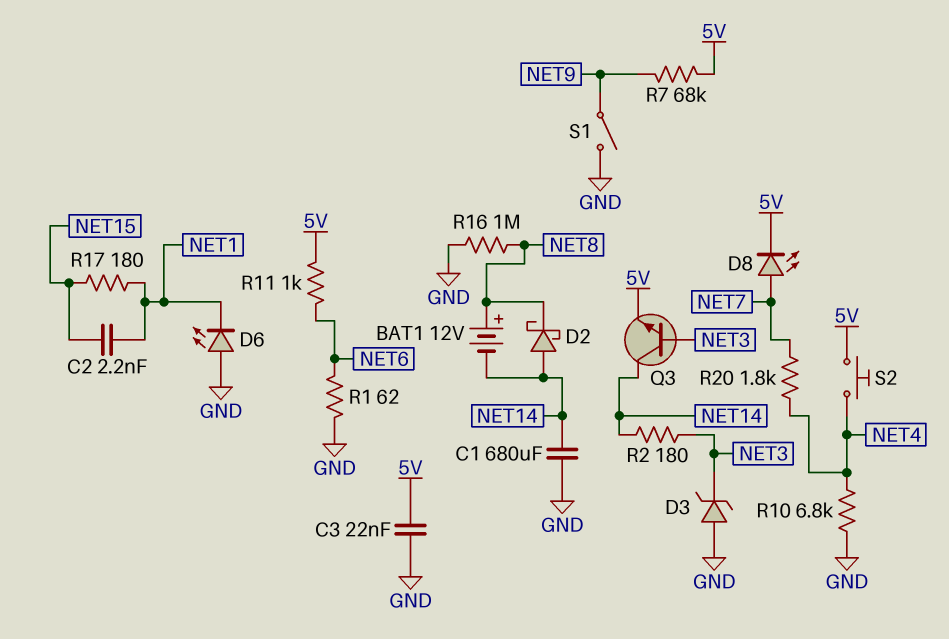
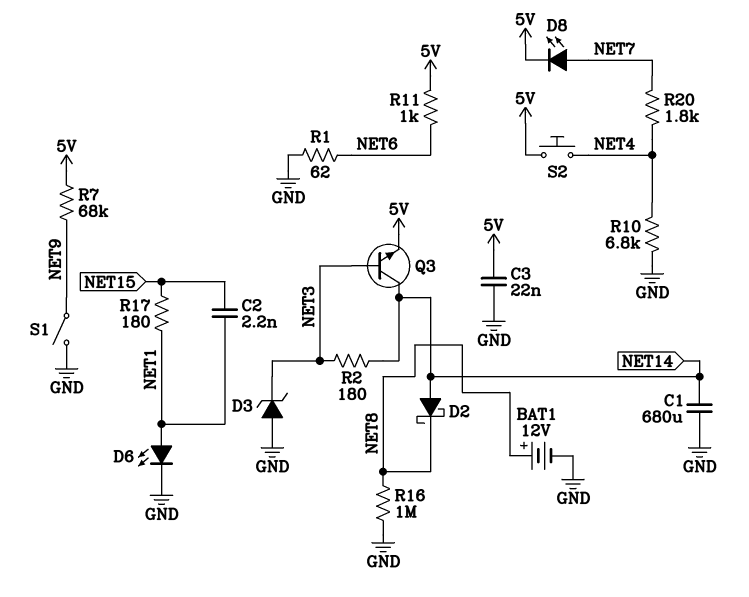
BAT1: 12V (plus NET8, minus NET14) -> 12V (plus NET8, minus GND)
D6: LED (A GND, K NET1) -> LED (A NET1, K GND)

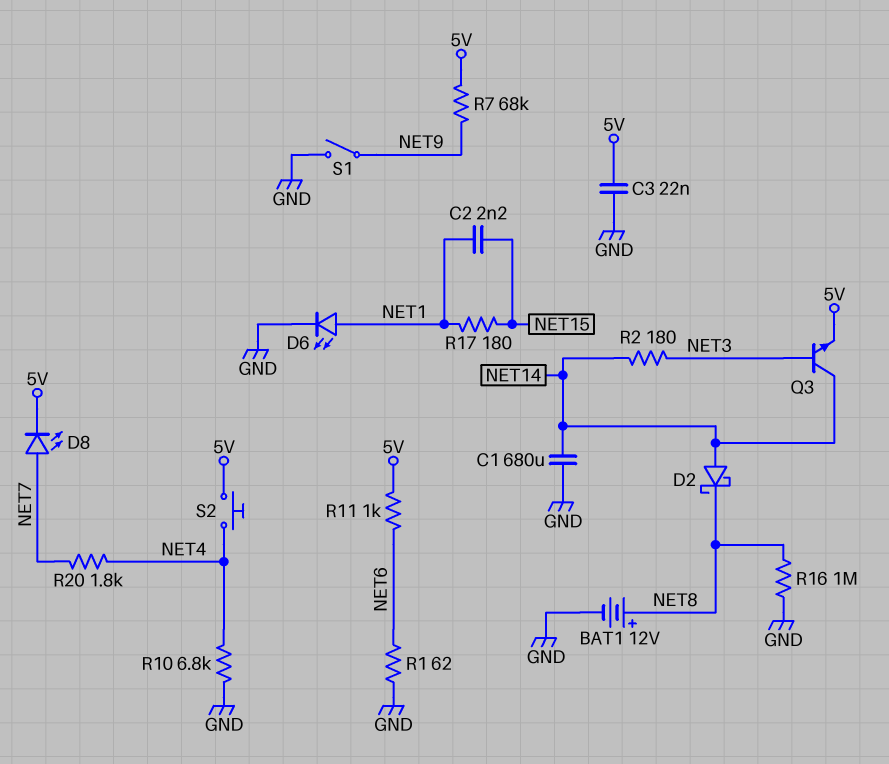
D3: zener (A GND, K NET3) -> none

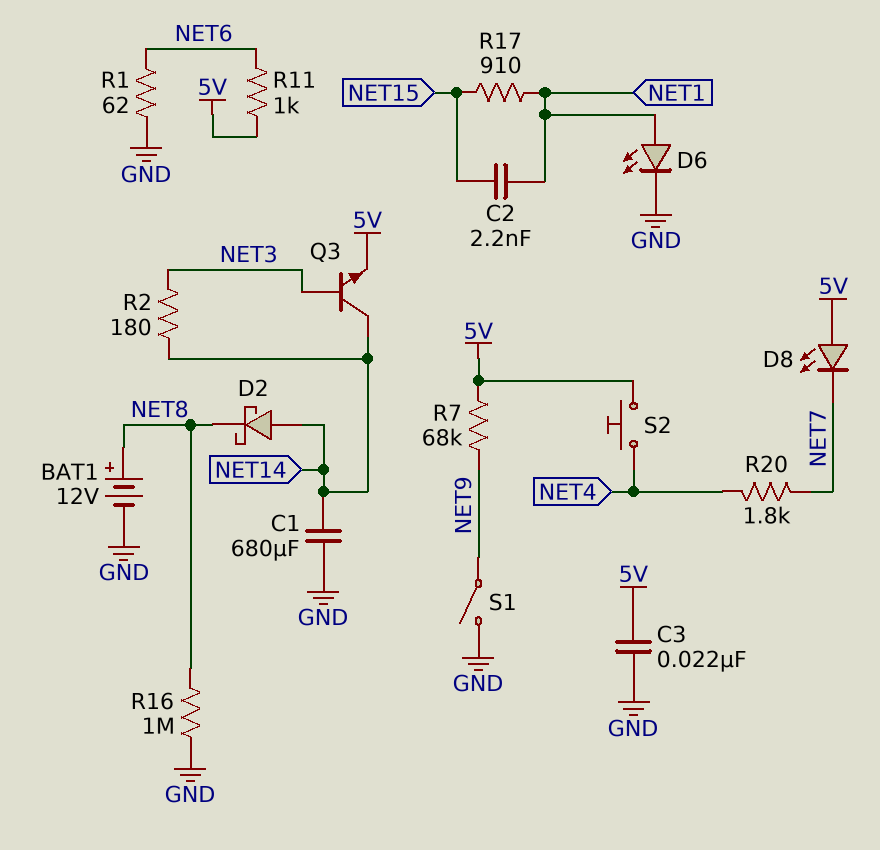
D8: LED (A NET7, K 5V) -> LED (A 5V, K NET7)
R10: 6.8k (GND, NET4) -> none
R17: 180 (NET1, NET15) -> 910 (NET1, NET15)

